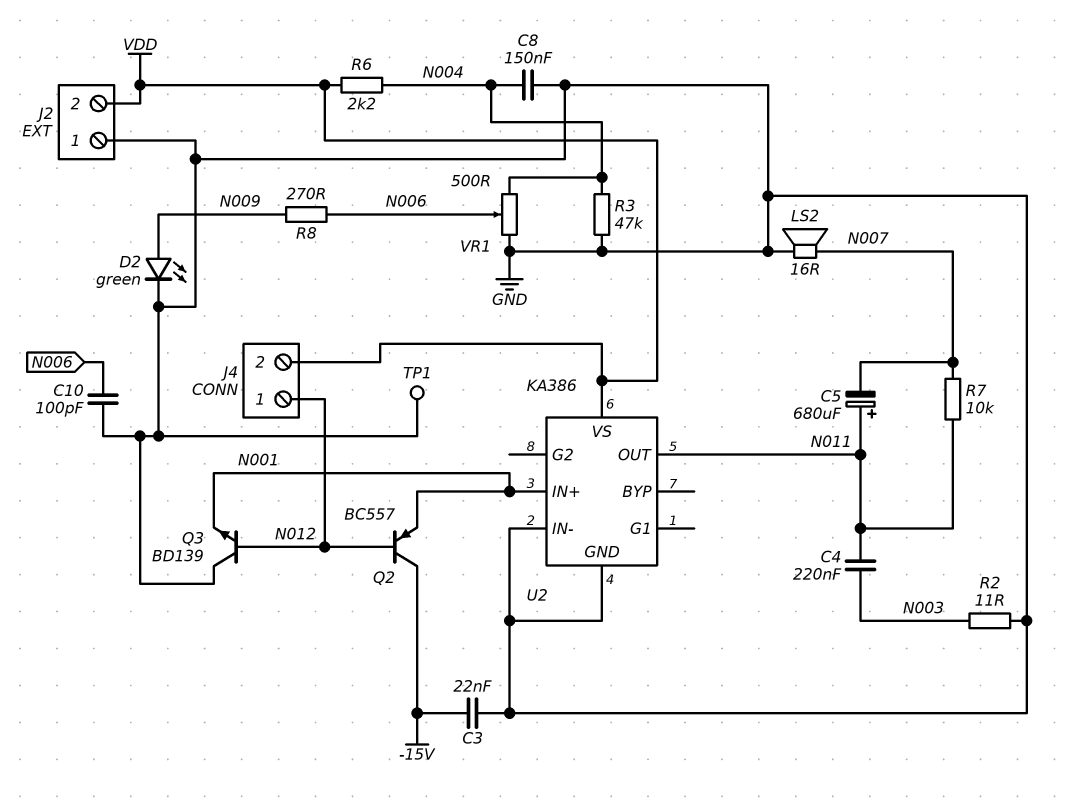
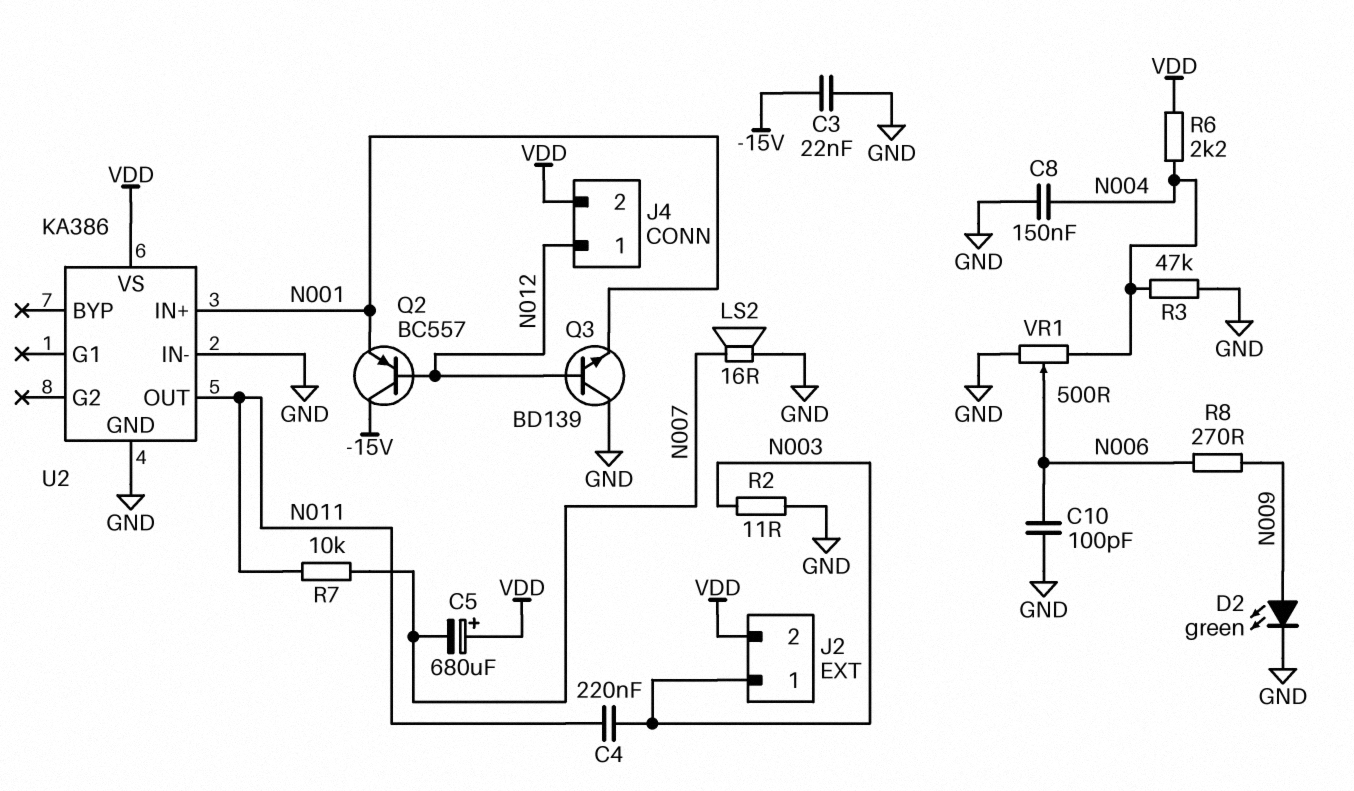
C5: 680uF (plus N011, minus N007) -> 680uF (plus VDD, minus N007)
J2 pin 1: GND -> N003
TP1: test point (GND) -> none

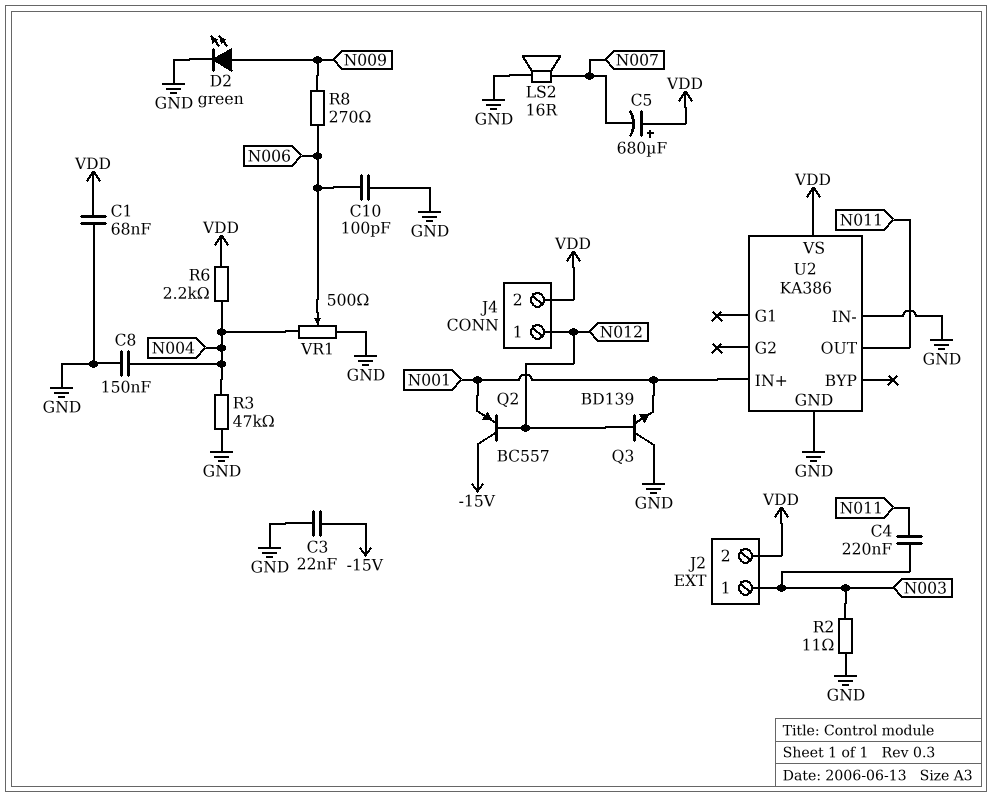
C1: none -> 68nF (GND, VDD)
R7: 10k (N007, N011) -> none

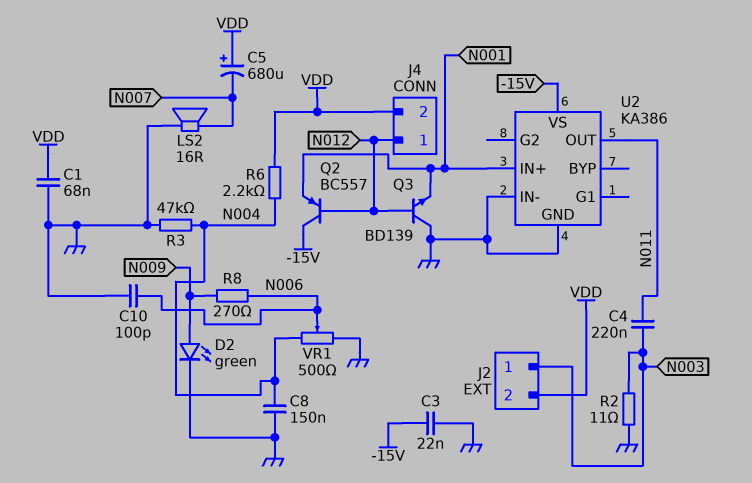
U2 pin VS: VDD -> -15V

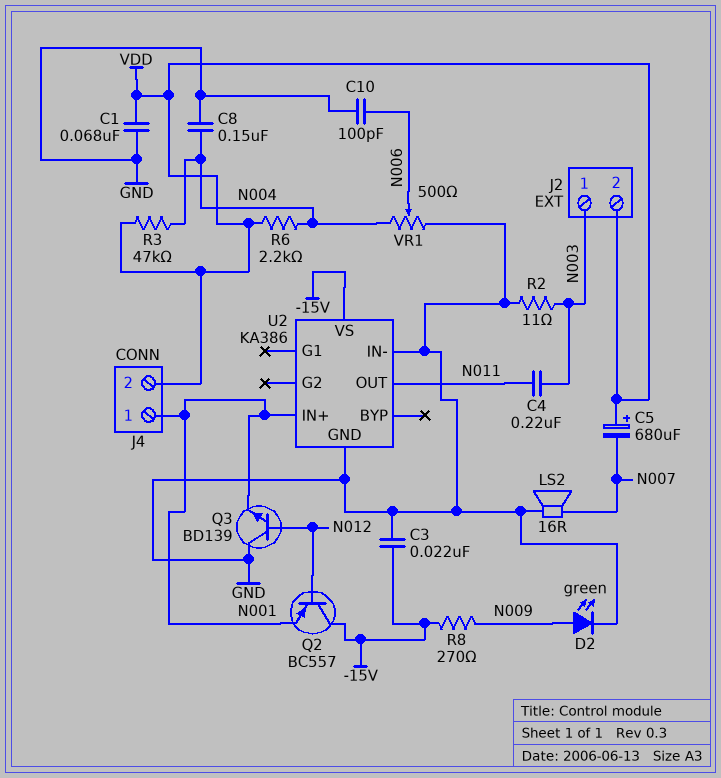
J4 pin 1: N012 -> N001
R3: 47k (GND, N004) -> 47k (N004, VDD)
R8: 270 (N006, N009) -> 270 (-15V, N009)

